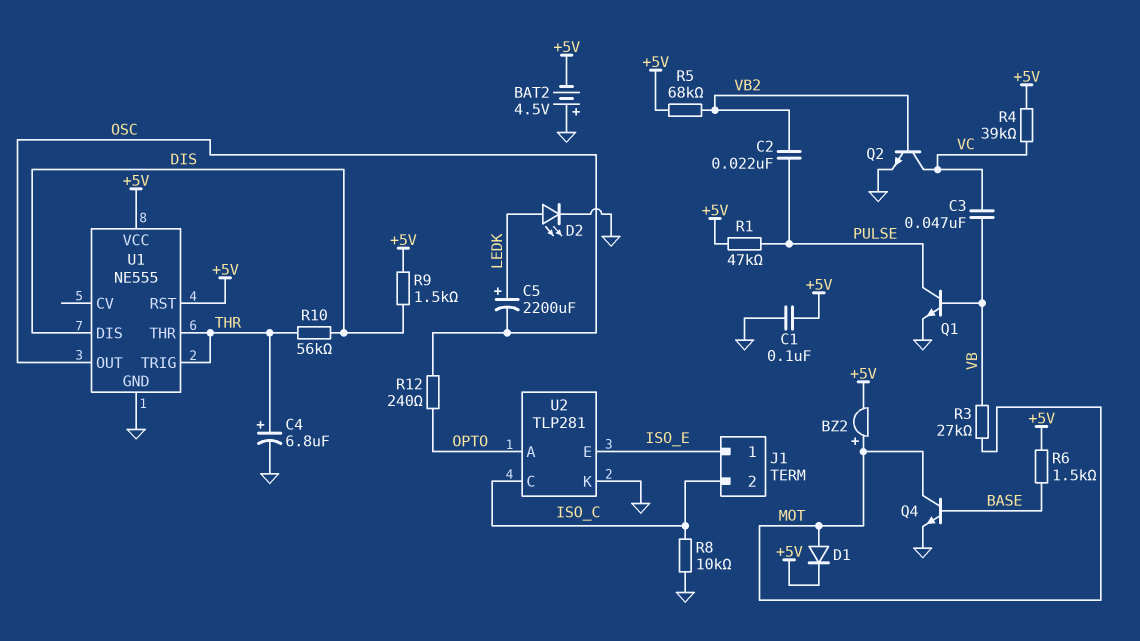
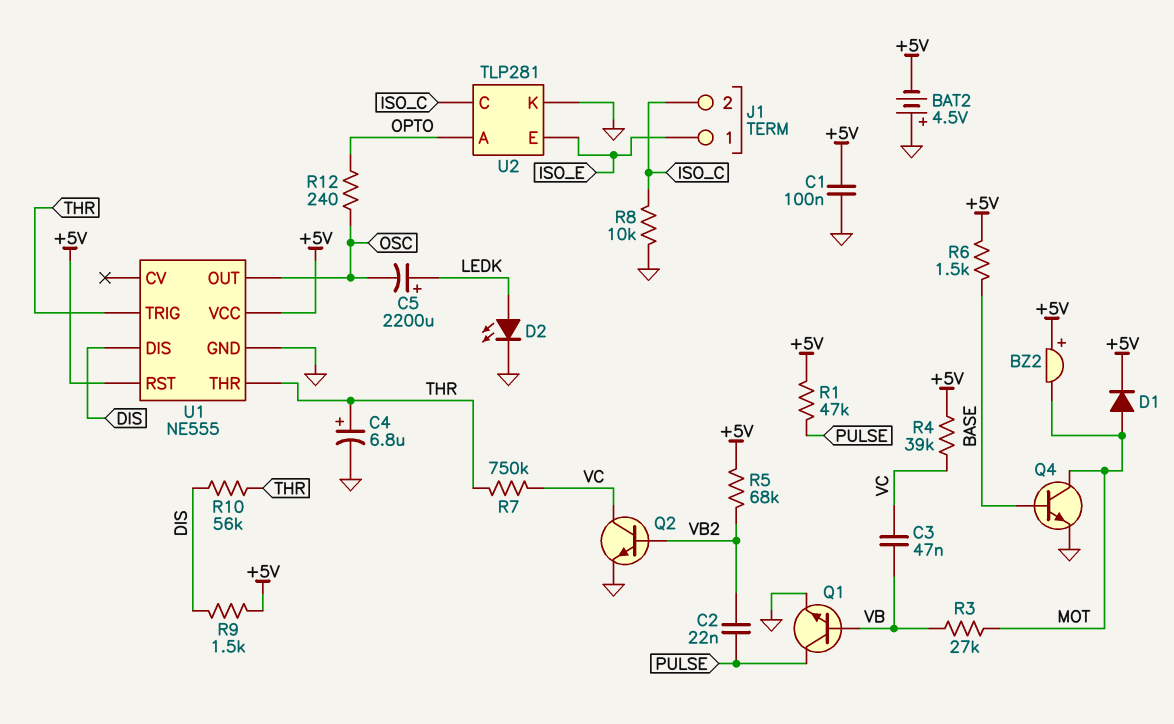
BZ2: buzzer (plus MOT, minus +5V) -> buzzer (plus +5V, minus MOT)
R7: none -> 750k (THR, VC)

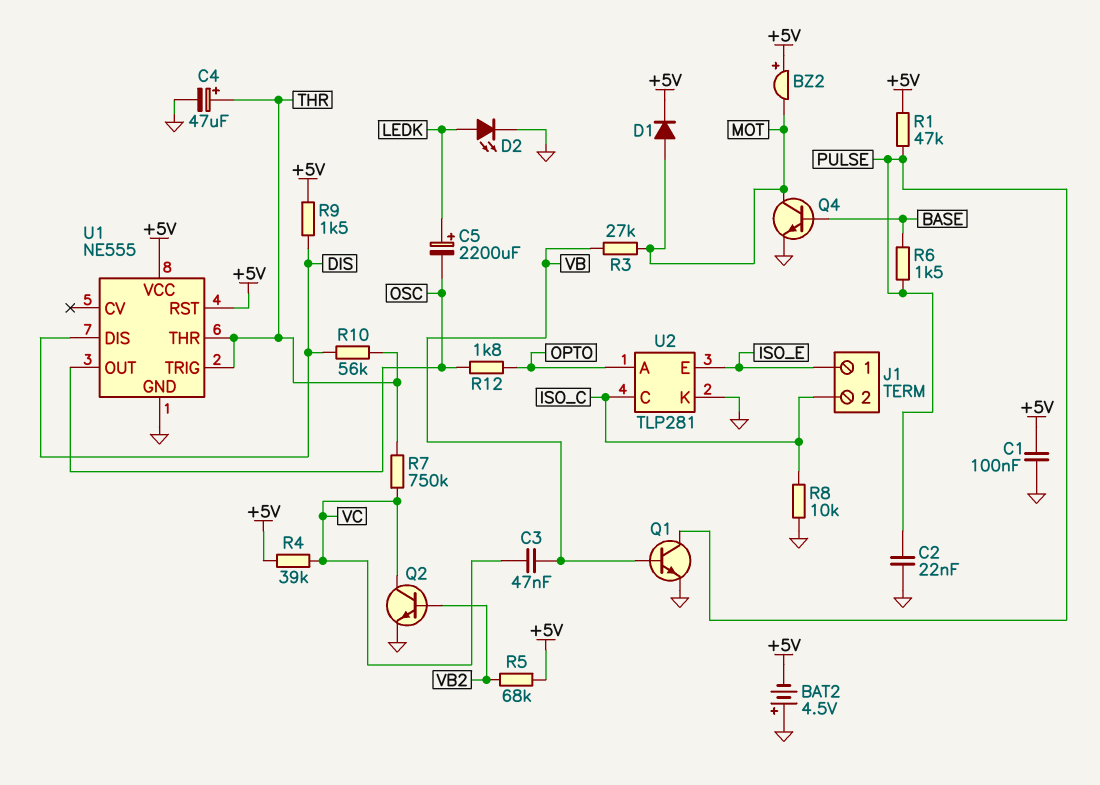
C2: 22nF (PULSE, VB2) -> 22nF (GND, PULSE)
C4: 6.8uF (plus THR, minus GND) -> 47uF (plus THR, minus GND)
R6: 1.5k (+5V, BASE) -> 1.5k (BASE, PULSE)
R12: 240 (OPTO, OSC) -> 1.8k (OPTO, OSC)

